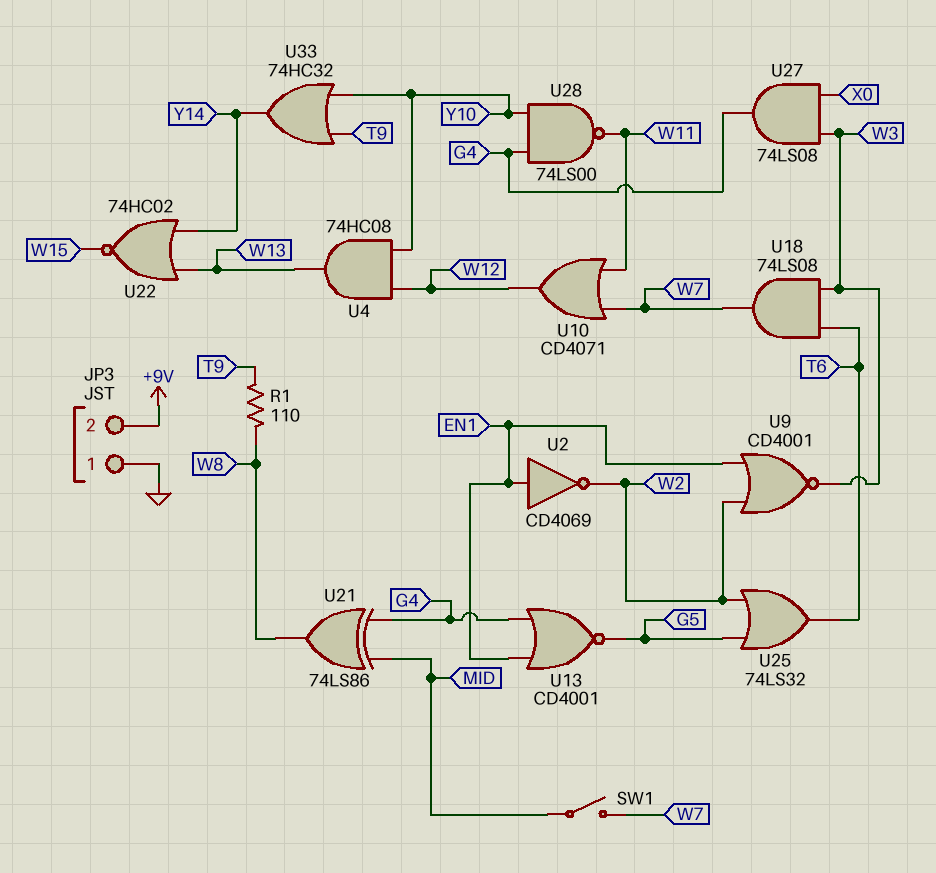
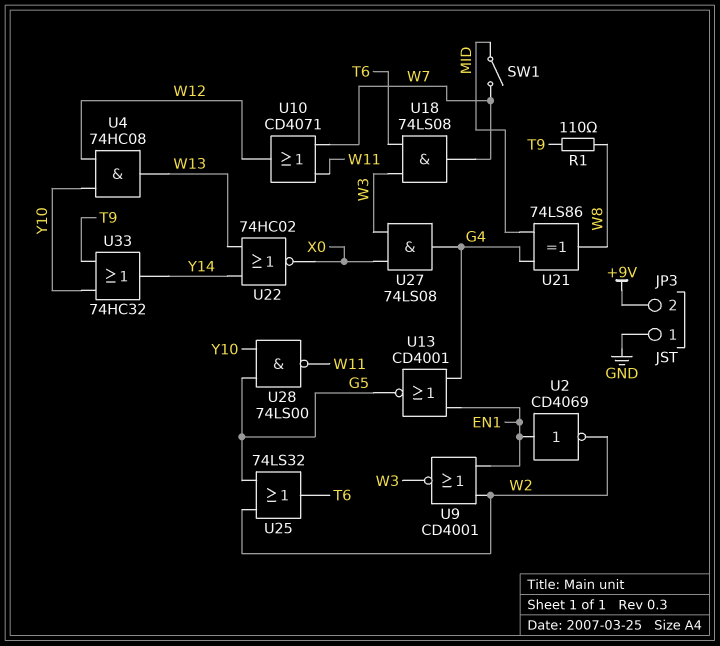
U22: NOR 74HC02 (in W13, in Y14, out W15) -> NOR 74HC02 (in W13, in Y14, out X0)
U28: NAND 74LS00 (in G4, in Y10, out W11) -> NAND 74LS00 (in G5, in Y10, out W11)

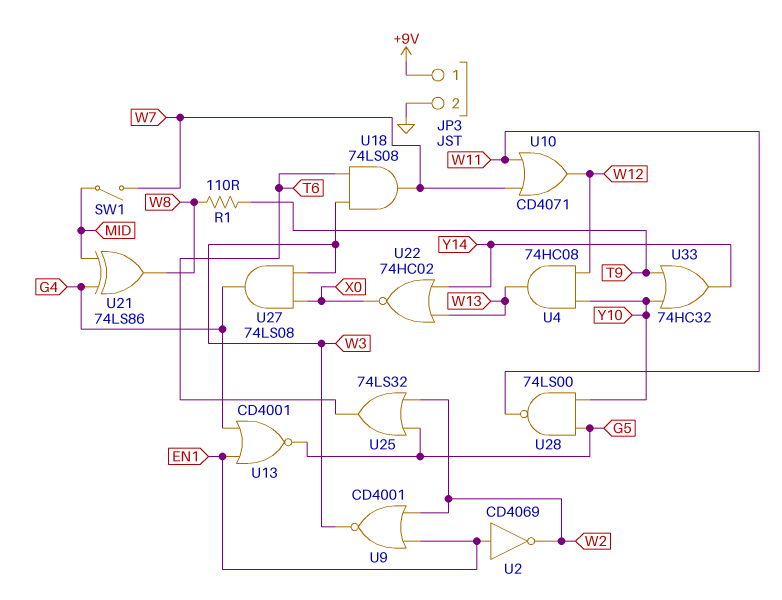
JP3 pin 1: GND -> +9V
JP3 pin 2: +9V -> GND

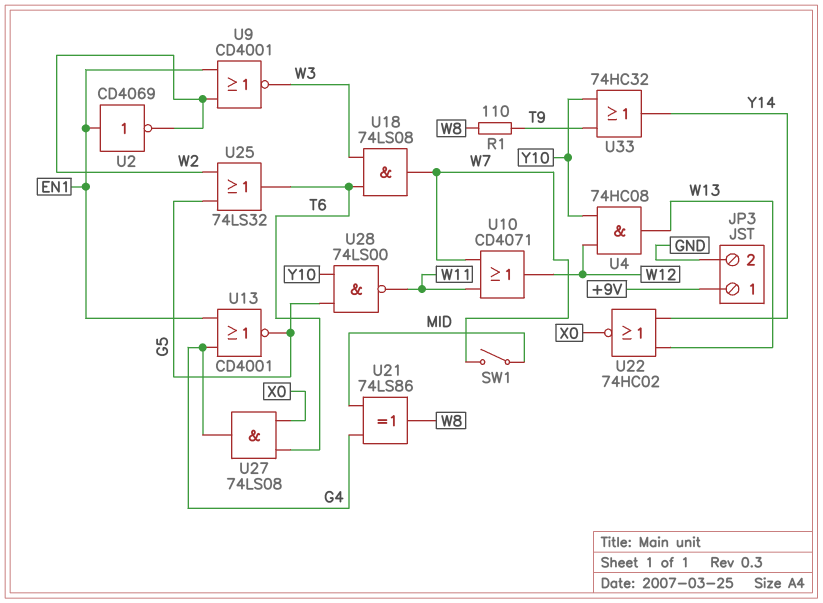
U27: AND 74LS08 (in W3, in X0, out G4) -> AND 74LS08 (in T6, in X0, out G4)

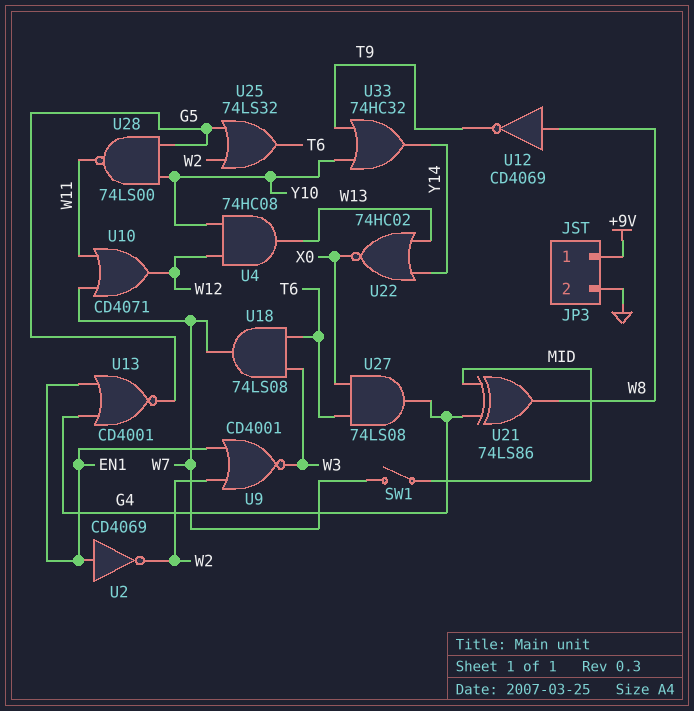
R1: 110 (T9, W8) -> none
U12: none -> NOT CD4069 (in W8, out T9)

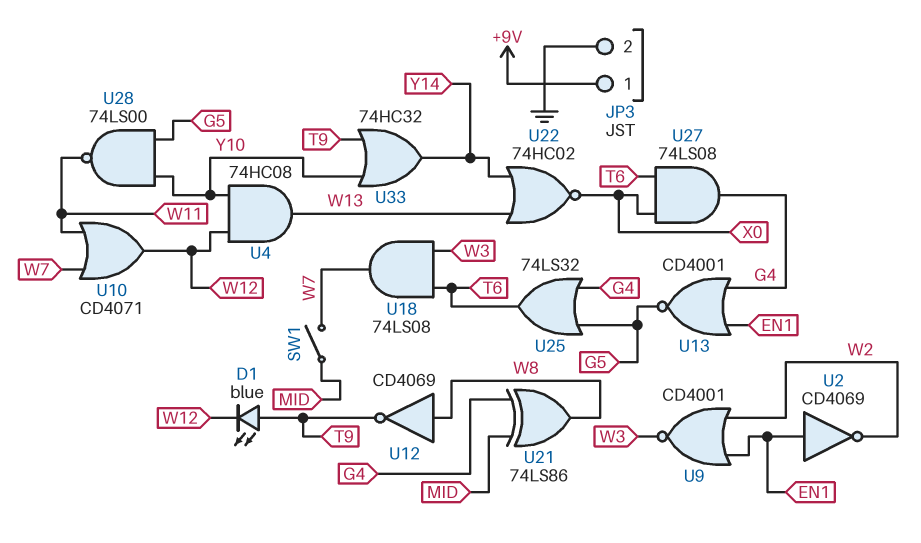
D1: none -> LED blue (A T9, K W12)
U25: OR 74LS32 (in G5, in W2, out T6) -> OR 74LS32 (in G4, in G5, out T6)

